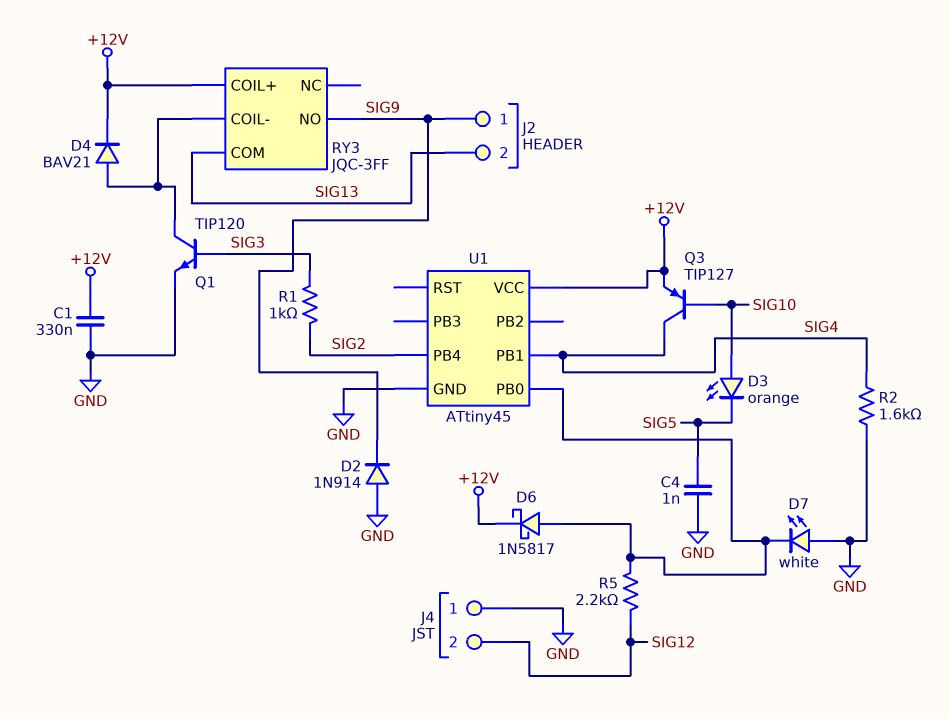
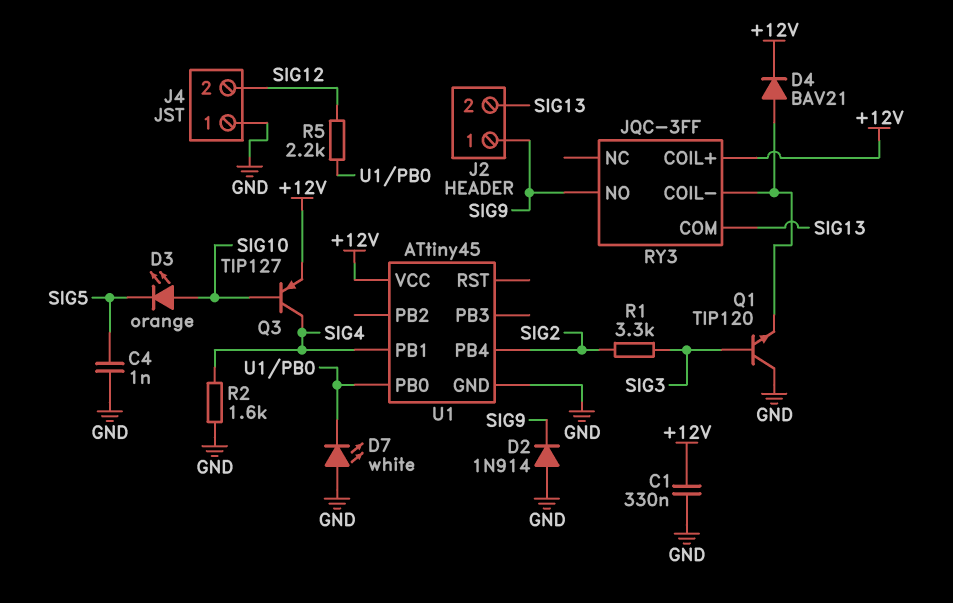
D6: schottky 1N5817 (A U1/PB0, K +12V) -> none
Q1: NPN TIP120 (B SIG3, C RY3/COIL-, E GND) -> NPN TIP120 (B SIG3, C GND, E RY3/COIL-)
R1: 1k (SIG2, SIG3) -> 3.3k (SIG2, SIG3)

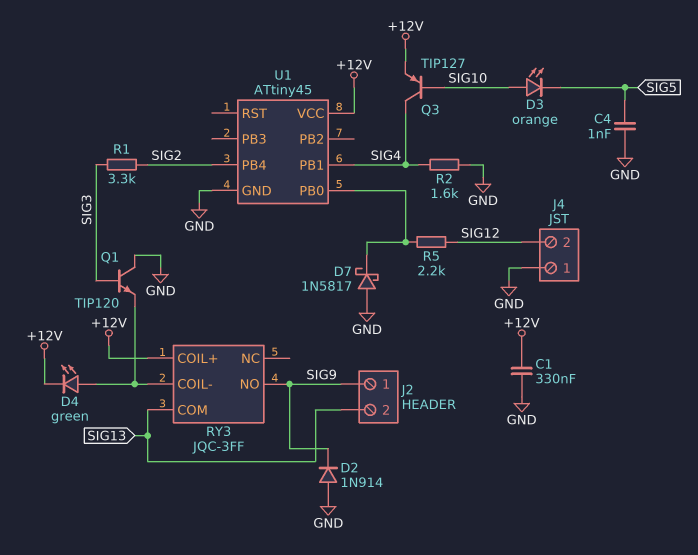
D4: diode BAV21 (A RY3/COIL-, K +12V) -> LED green (A RY3/COIL-, K +12V)
D7: LED white (A GND, K U1/PB0) -> schottky 1N5817 (A GND, K U1/PB0)

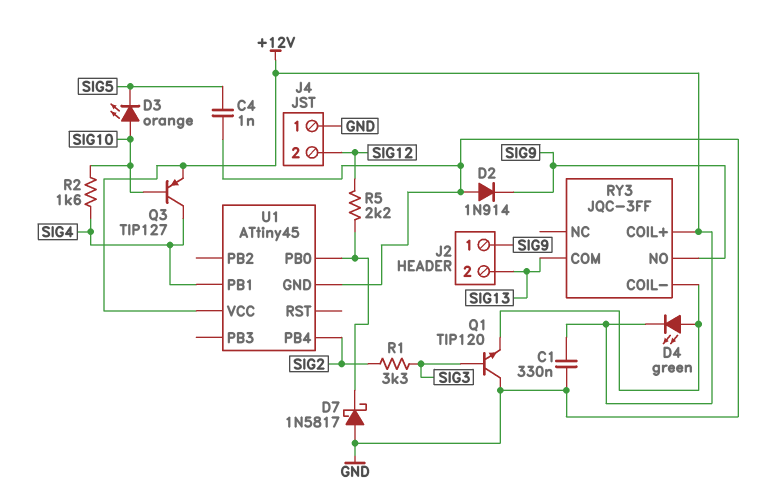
R2: 1.6k (GND, SIG4) -> 1.6k (SIG4, SIG10)

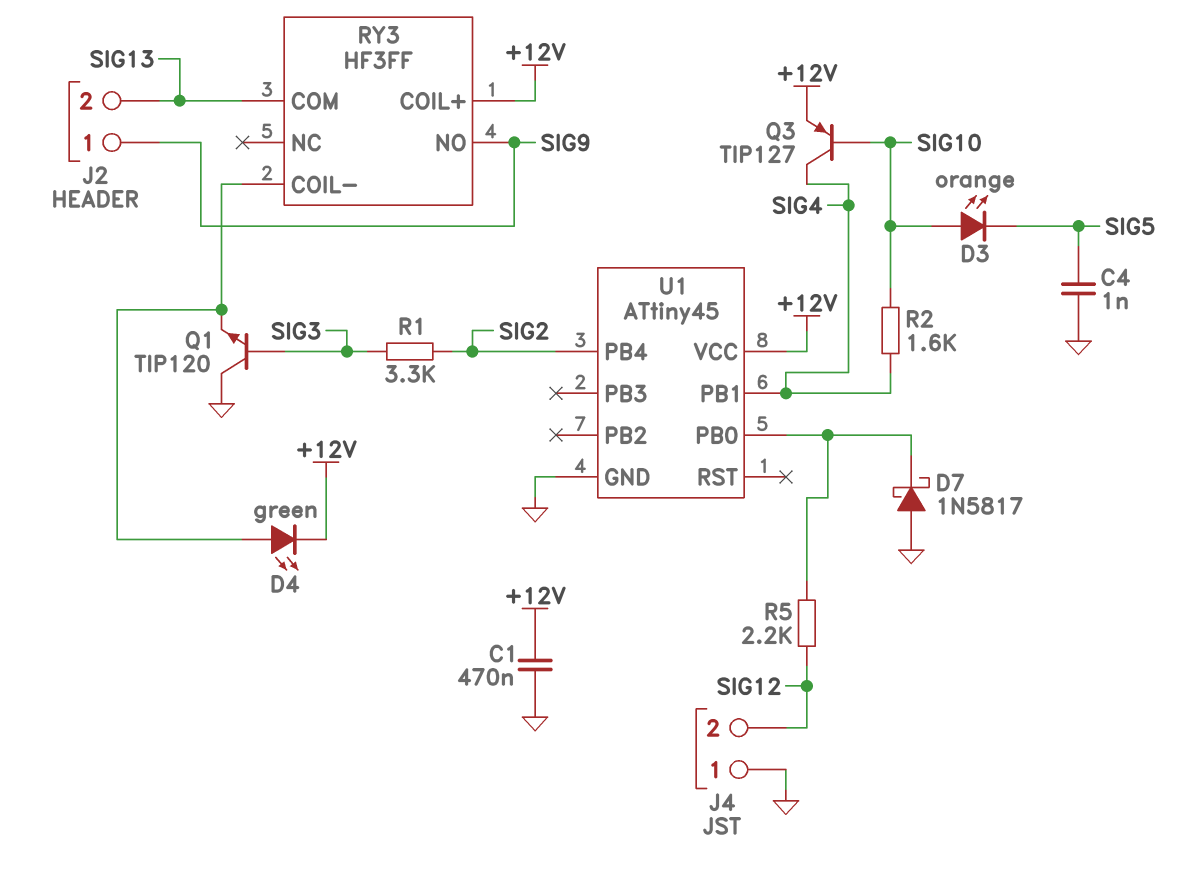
C1: 330nF (+12V, GND) -> 470nF (+12V, GND)
D2: diode 1N914 (A GND, K SIG9) -> none
RY3: JQC-3FF -> HF3FF

